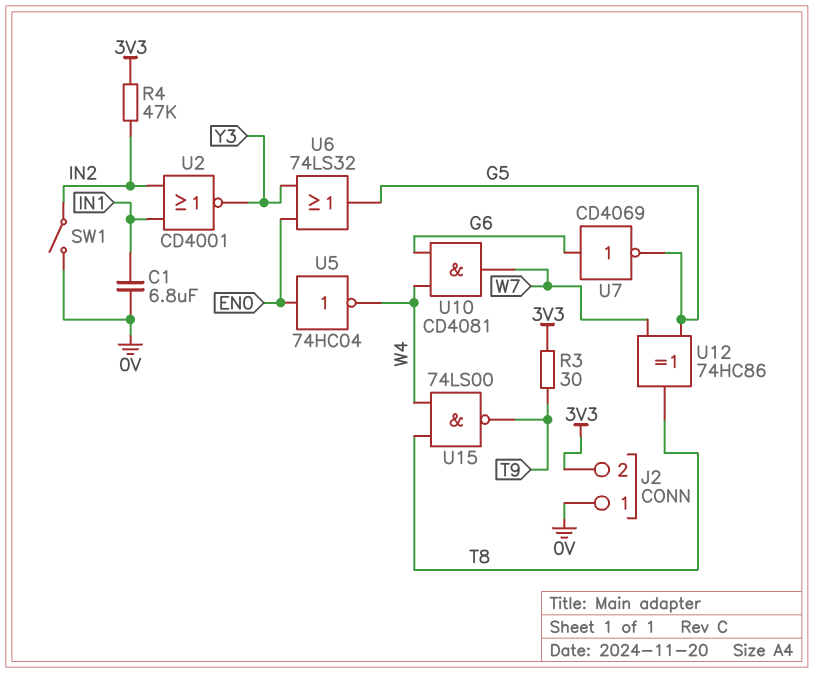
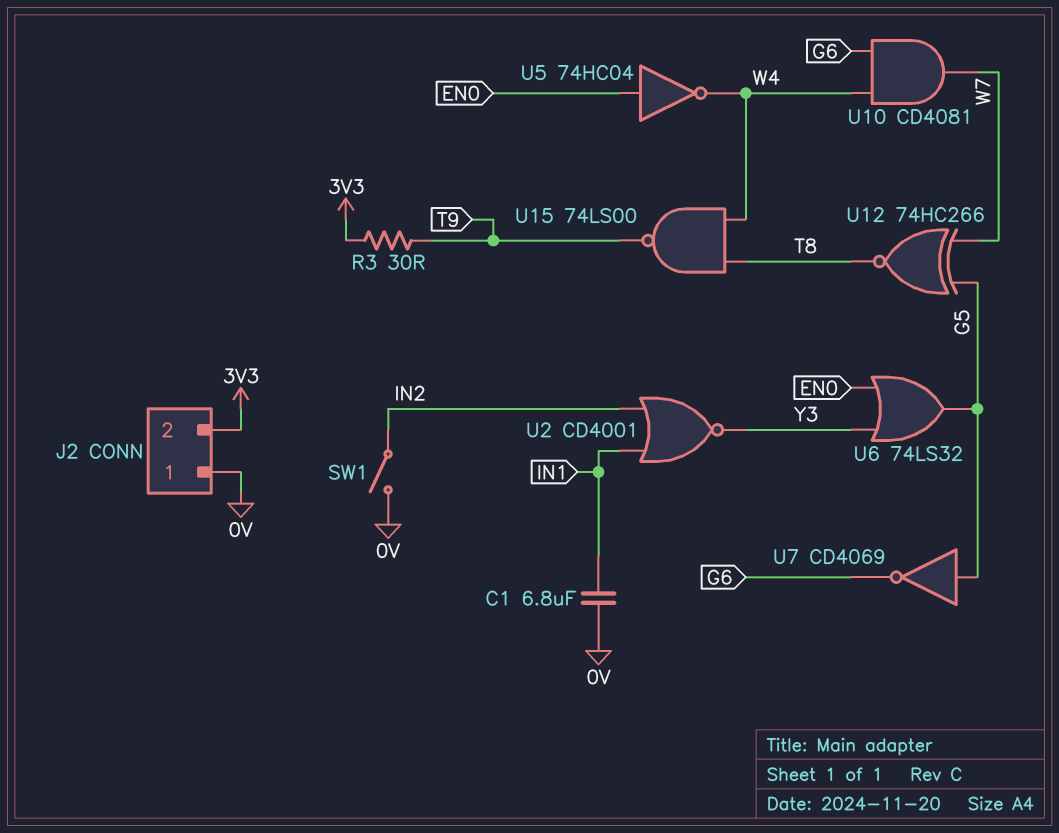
R4: 47k (3V3, IN2) -> none
U7: NOT CD4069 (in G6, out G5) -> NOT CD4069 (in G5, out G6)
U12: XOR 74HC86 (in G5, in W7, out T8) -> XNOR 74HC266 (in G5, in W7, out T8)

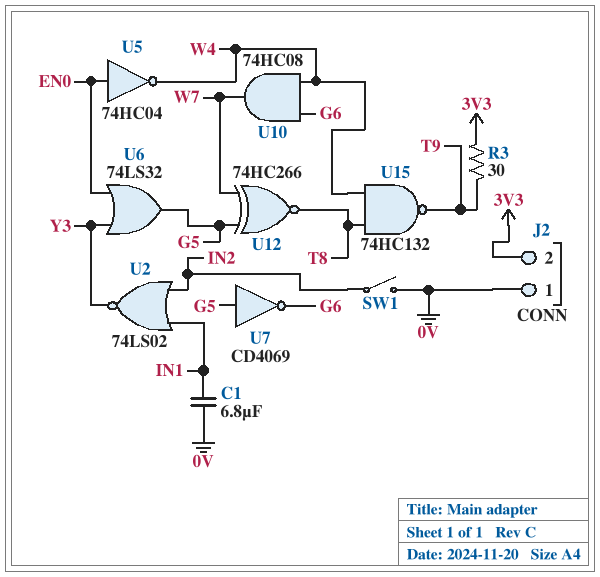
U2: NOR CD4001 (in IN1, in IN2, out Y3) -> NOR 74LS02 (in IN1, in IN2, out Y3)
U10: AND CD4081 (in G6, in W4, out W7) -> AND 74HC08 (in G6, in W4, out W7)
U15: NAND 74LS00 (in T8, in W4, out T9) -> NAND 74HC132 (in T8, in W4, out T9)

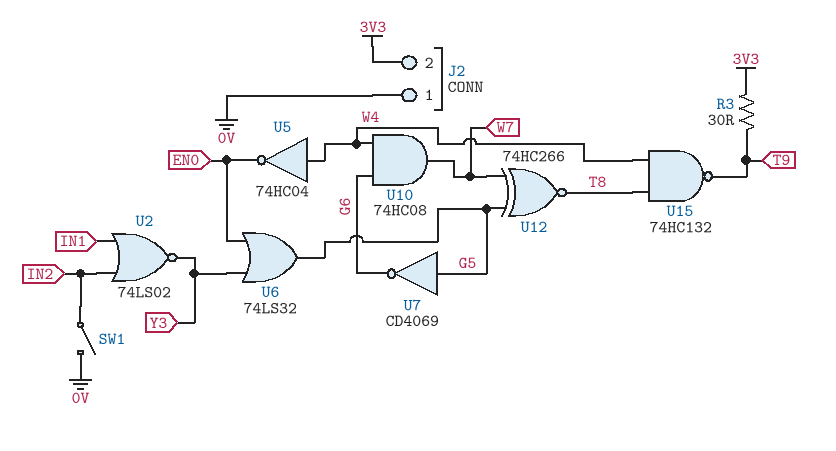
C1: 6.8uF (0V, IN1) -> none
U5: NOT 74HC04 (in EN0, out W4) -> NOT 74HC04 (in W4, out EN0)

